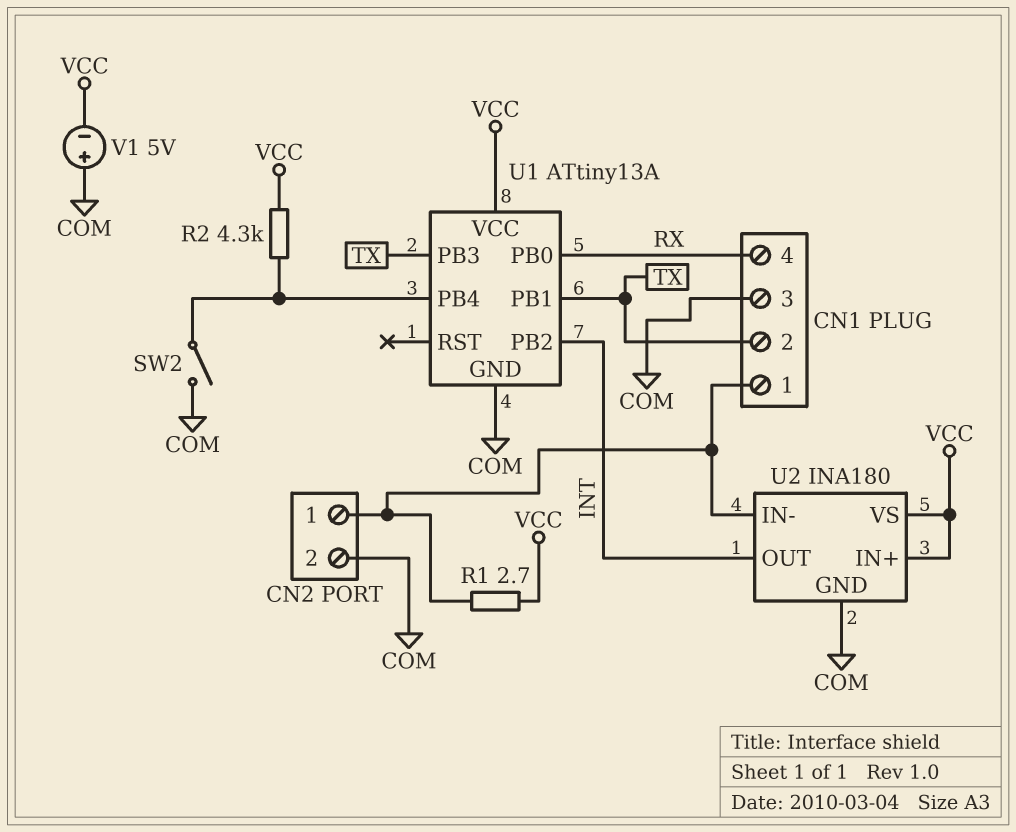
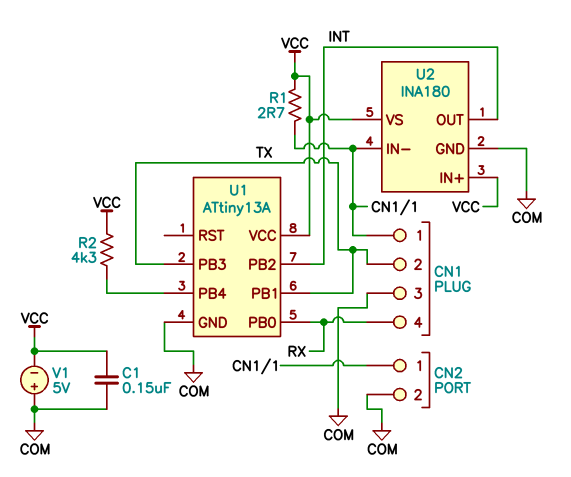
C1: none -> 150nF (COM, VCC)
SW2: switch (COM, U1/PB4) -> none

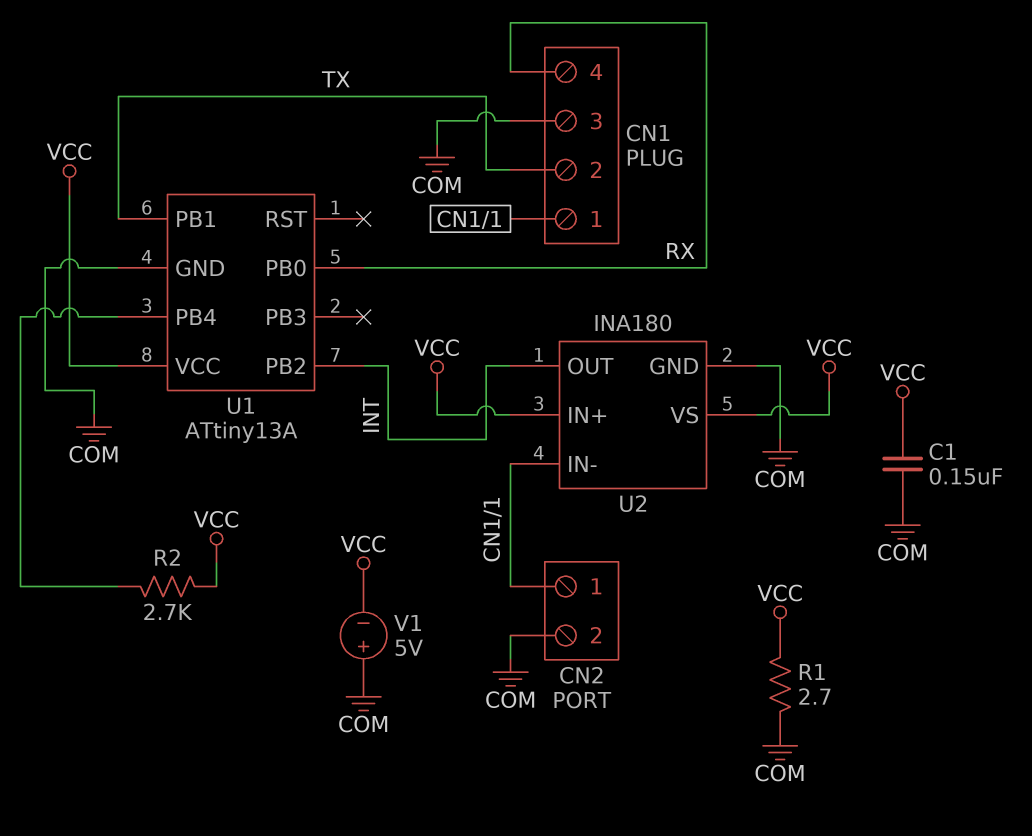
R1: 2.7 (CN1/1, VCC) -> 2.7 (COM, VCC)
R2: 4.3k (U1/PB4, VCC) -> 2.7k (U1/PB4, VCC)
U1 pin PB3: TX -> none

